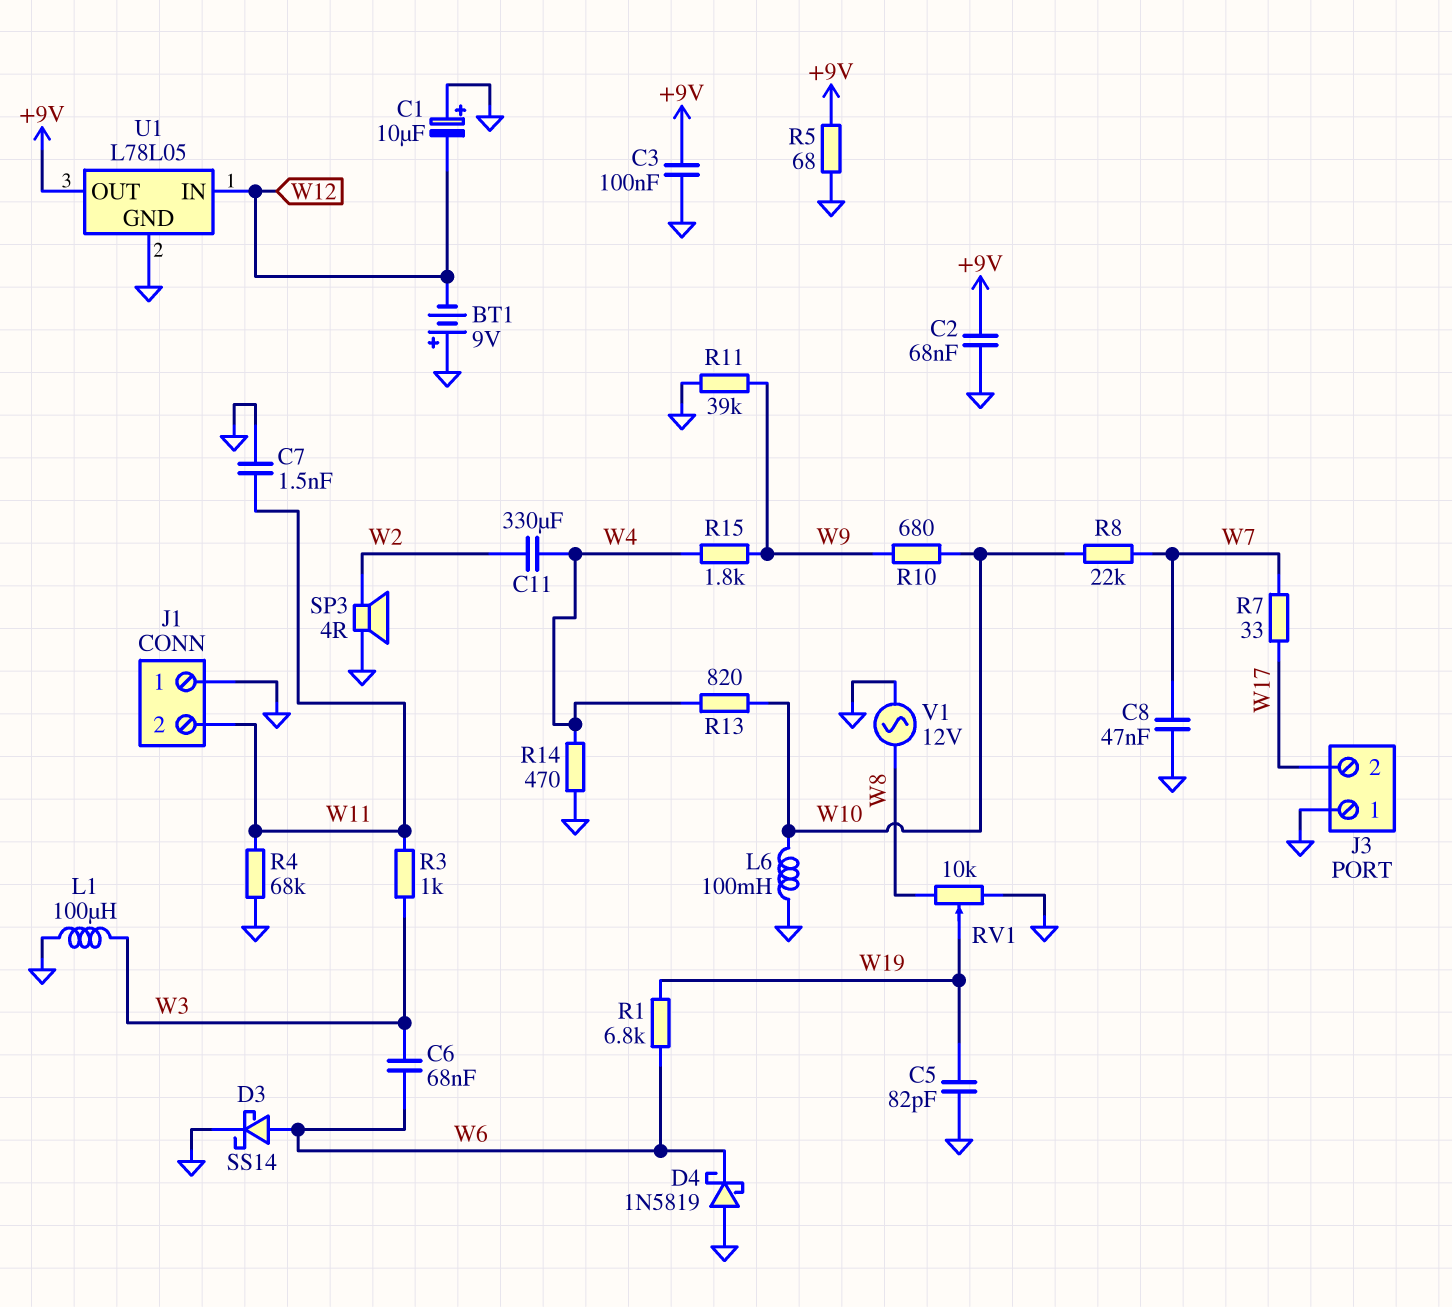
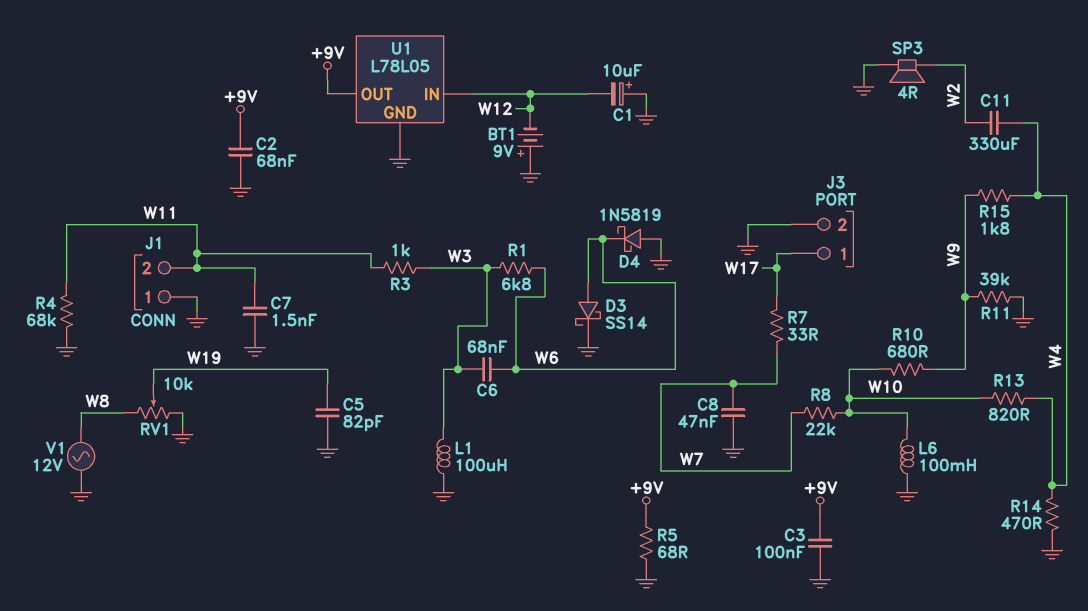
J3 pin 1: GND -> W17
J3 pin 2: W17 -> GND
R1: 6.8k (W6, W19) -> 6.8k (W3, W6)

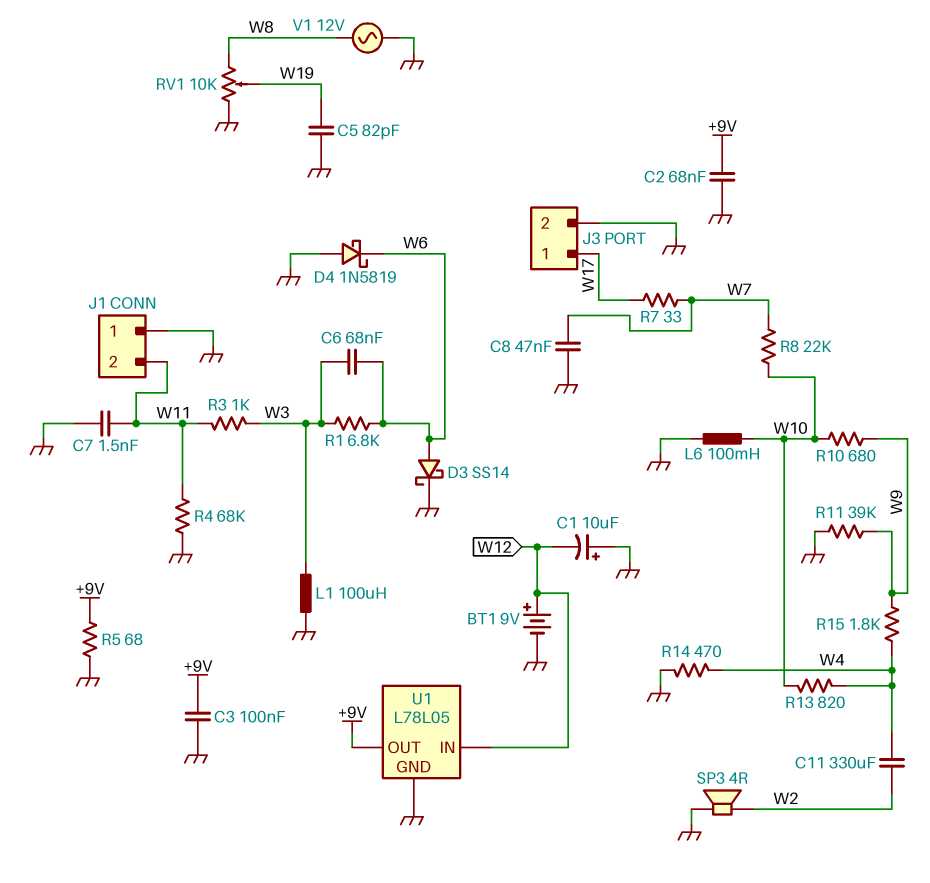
BT1: 9V (plus GND, minus W12) -> 9V (plus W12, minus GND)

